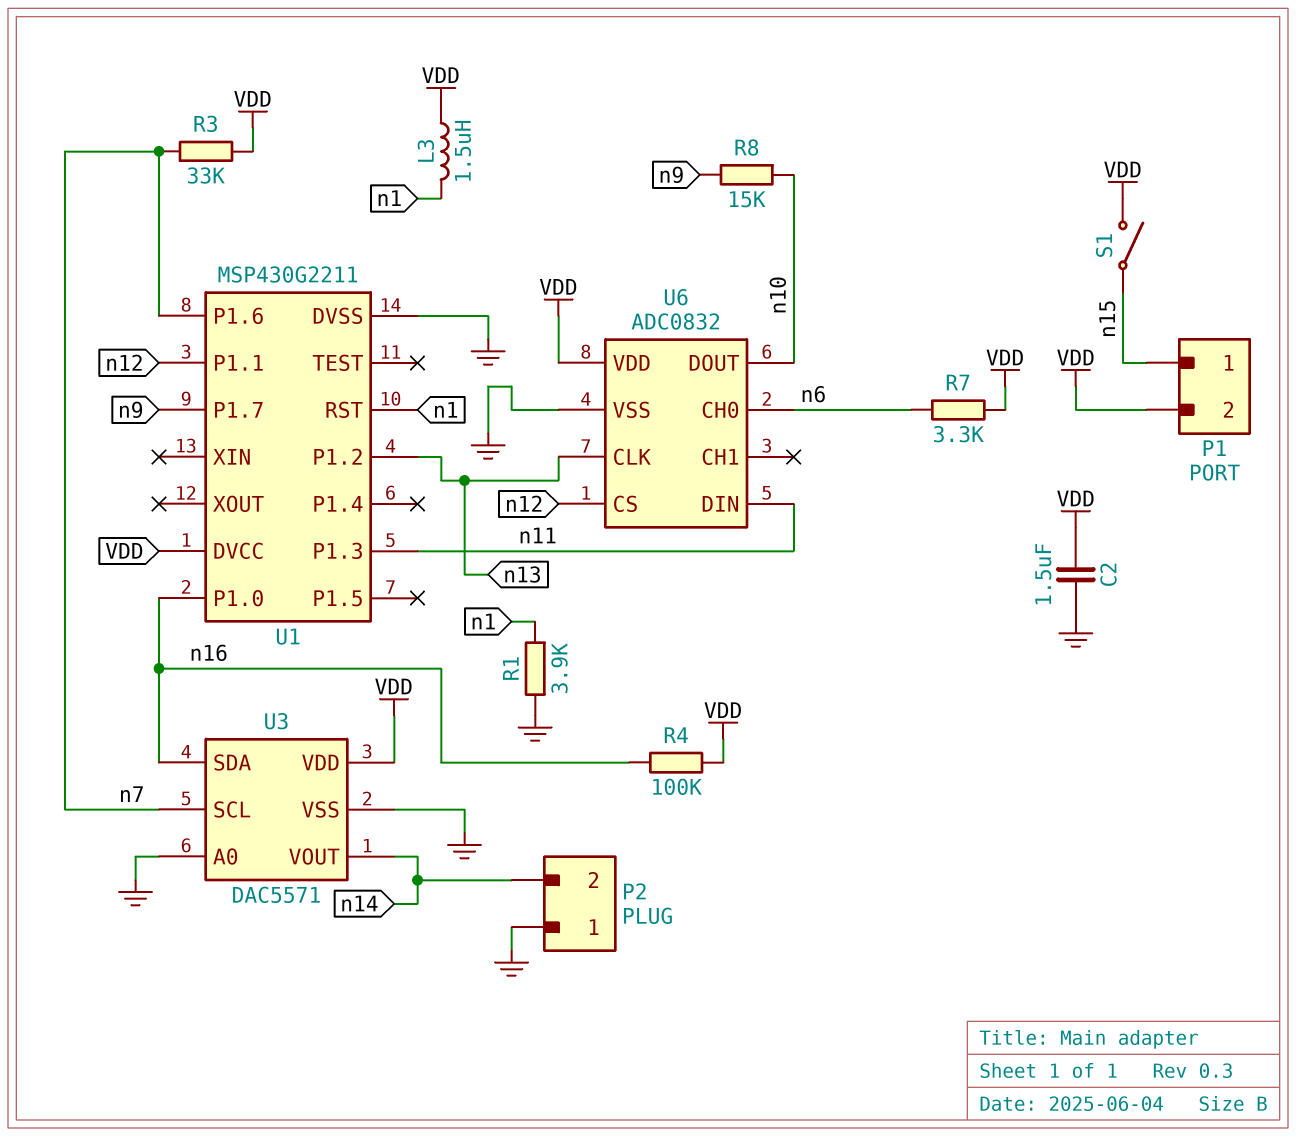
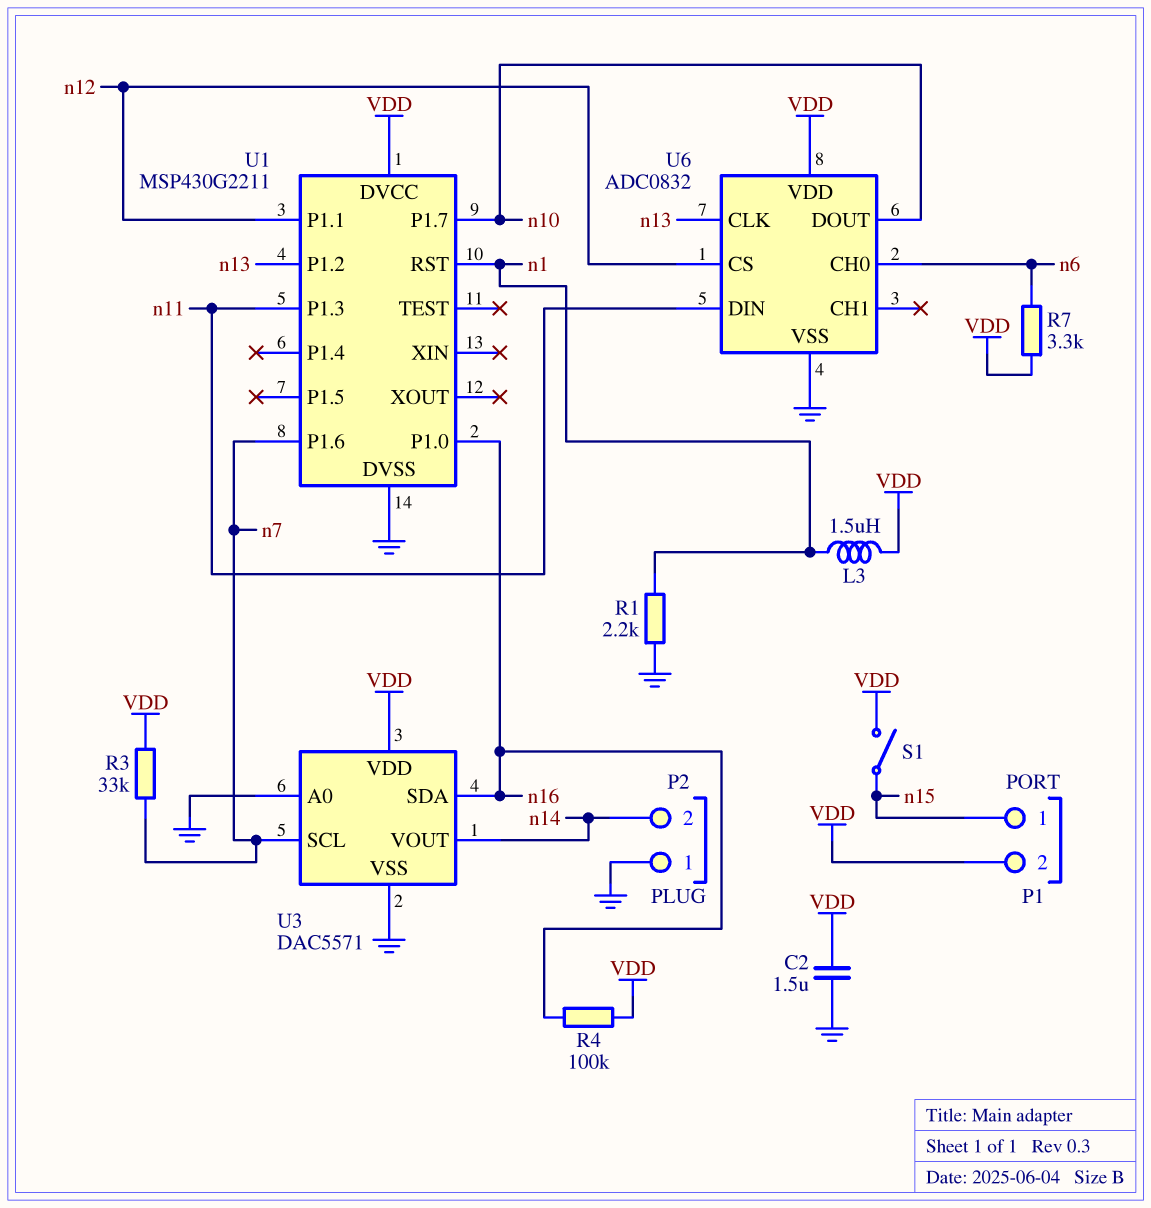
R1: 3.9k (GND, n1) -> 2.2k (GND, n1)
R8: 15k (n9, n10) -> none
U1 pin P1.7: n9 -> n10

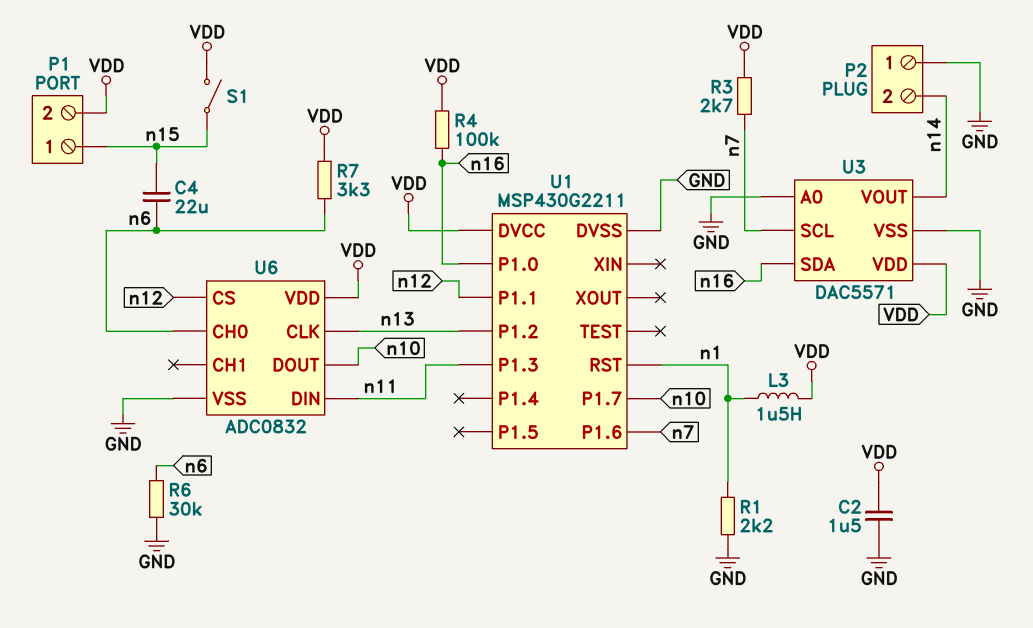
C4: none -> 22uF (n6, n15)
R3: 33k (VDD, n7) -> 2.7k (VDD, n7)
R6: none -> 30k (GND, n6)

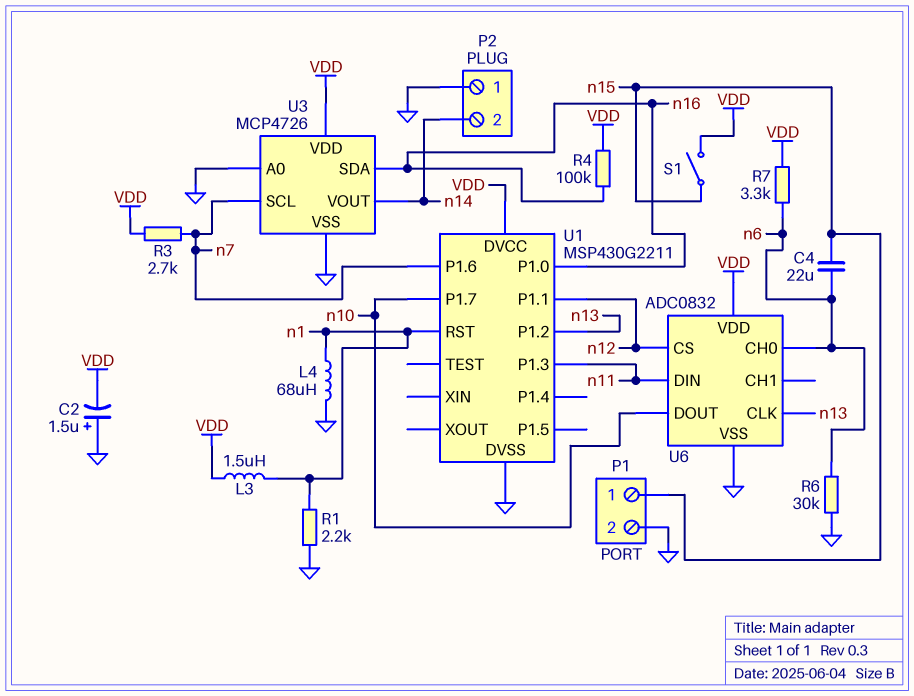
C2: 1.5uF (GND, VDD) -> 1.5uF (plus GND, minus VDD)
L4: none -> 68uH (GND, n1)
P1 pin 2: VDD -> GND
U3: DAC5571 -> MCP4726

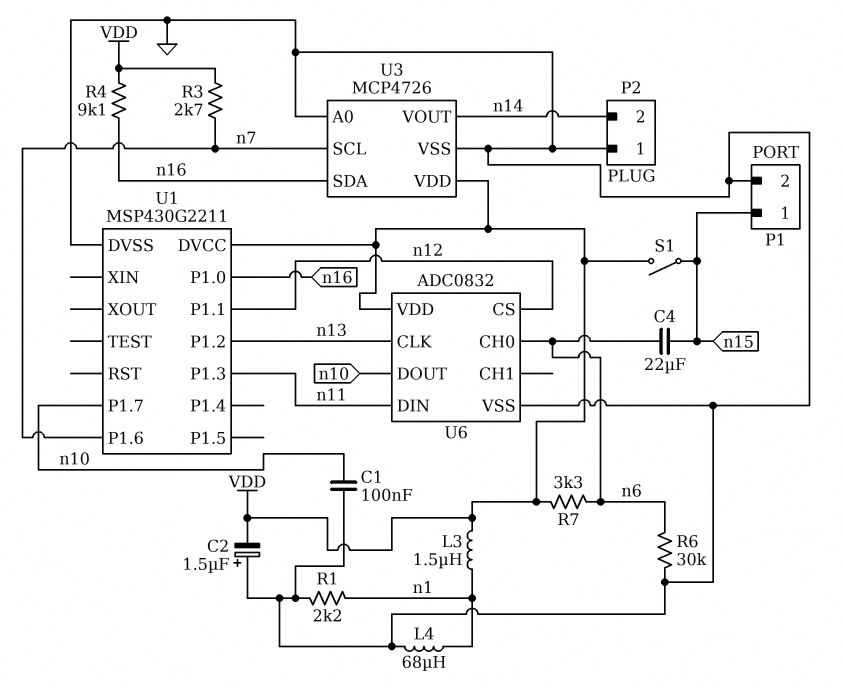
C1: none -> 100nF (GND, n10)
R4: 100k (VDD, n16) -> 9.1k (VDD, n16)
U1 pin RST: n1 -> none

